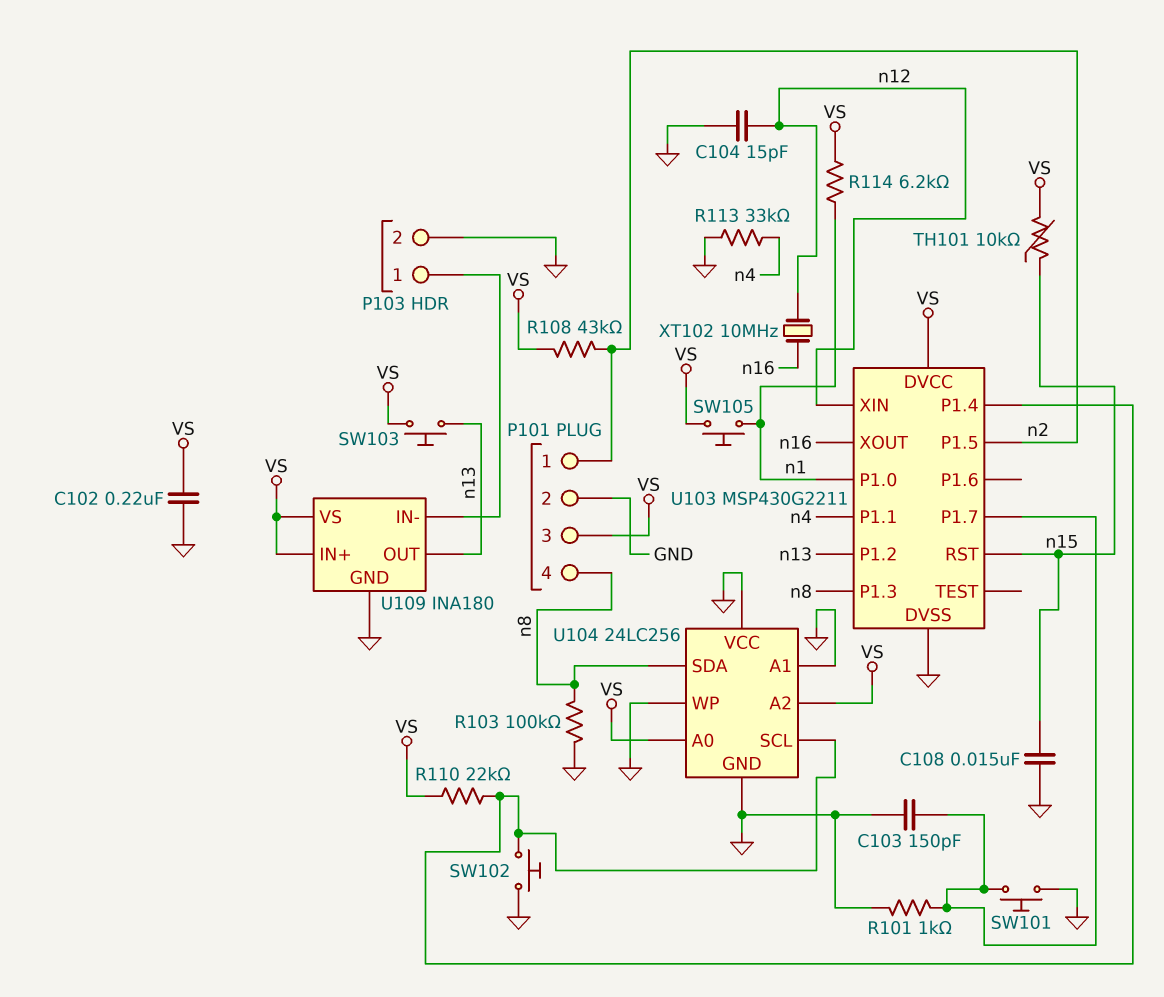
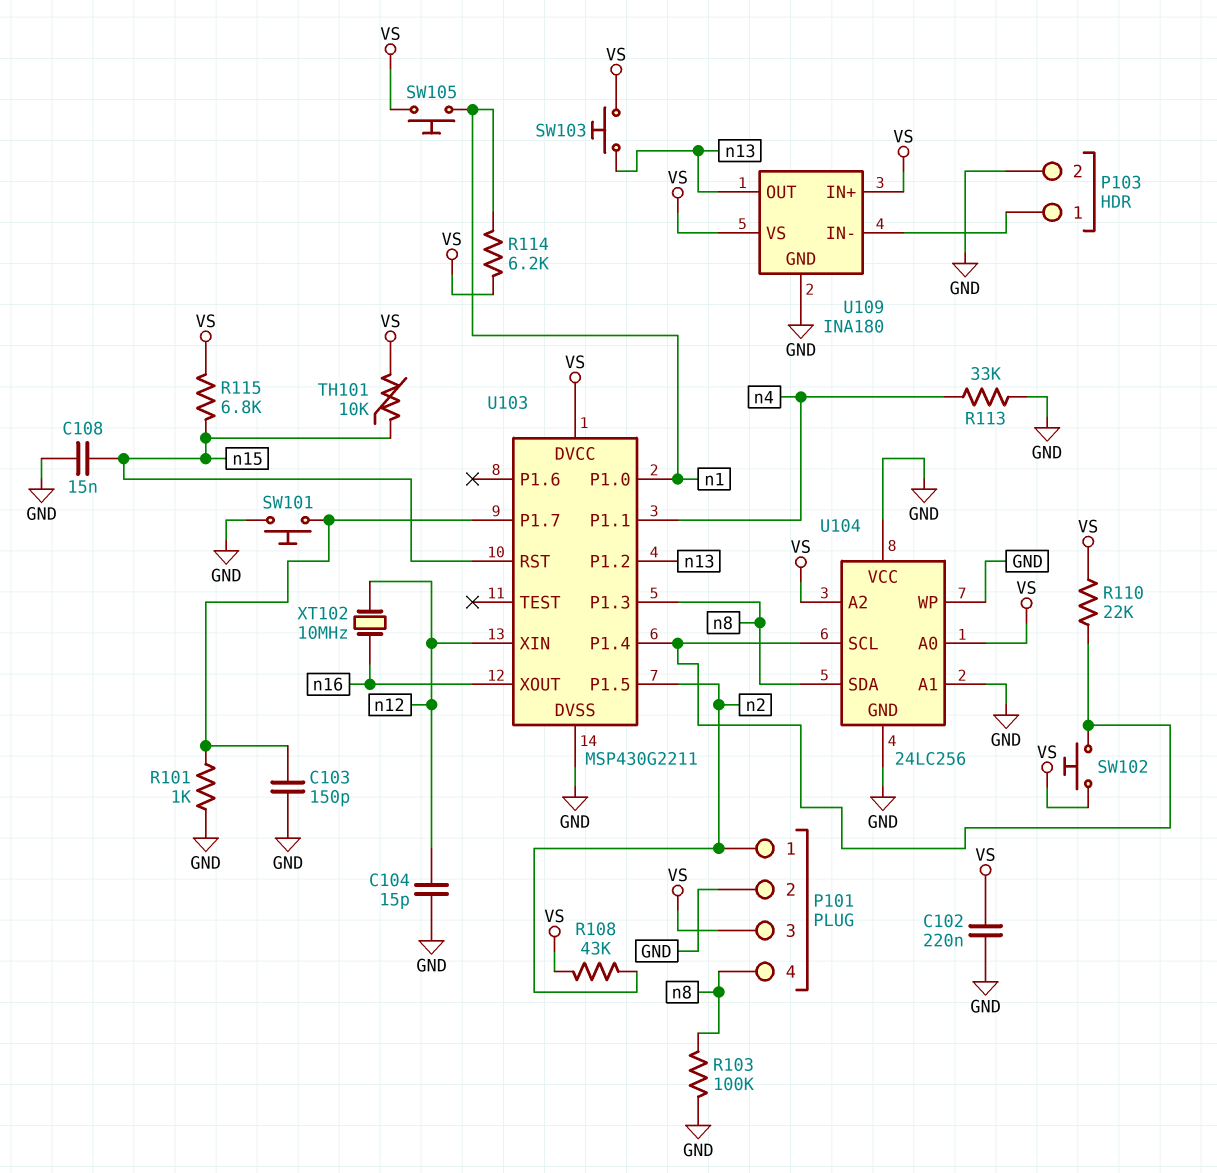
R115: none -> 6.8k (VS, n15)
SW102: button (GND, U103/P1.4) -> button (U103/P1.4, VS)

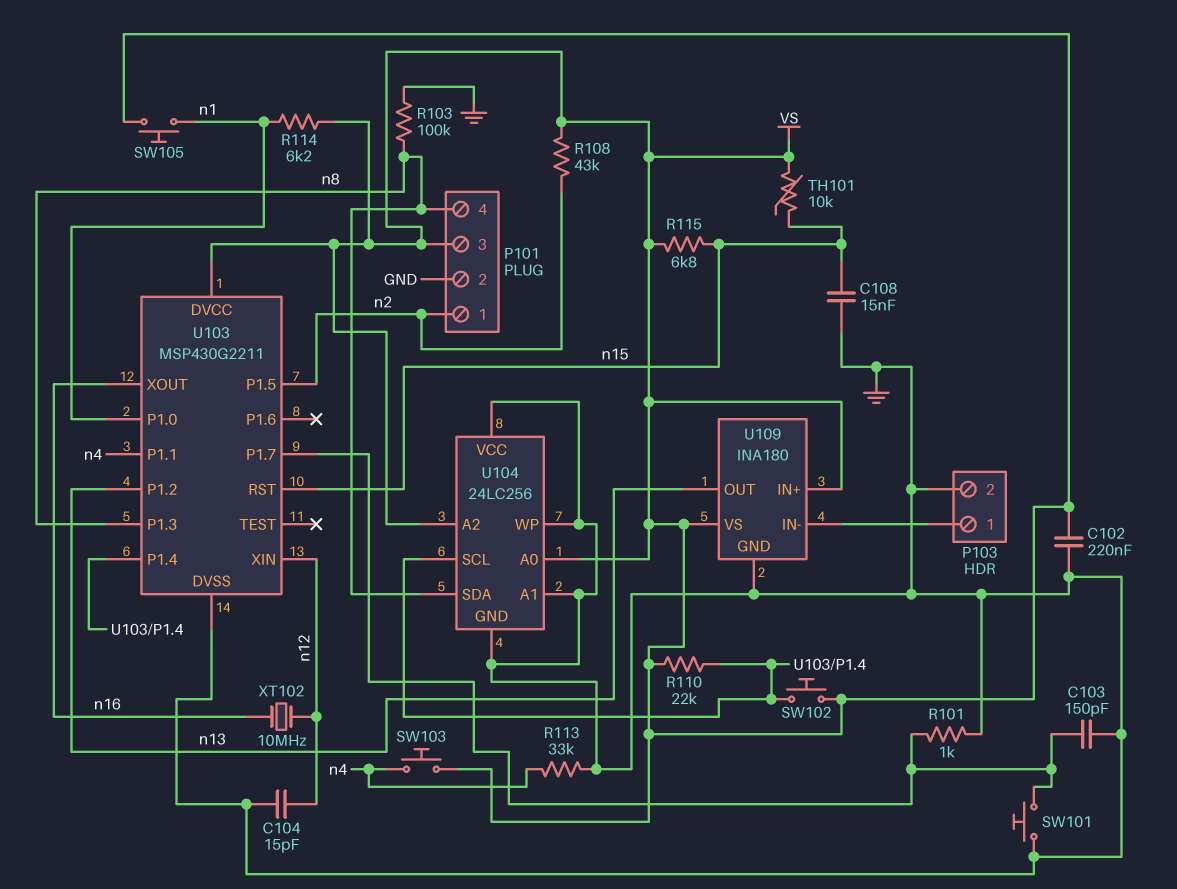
SW103: button (VS, n13) -> button (VS, n4)

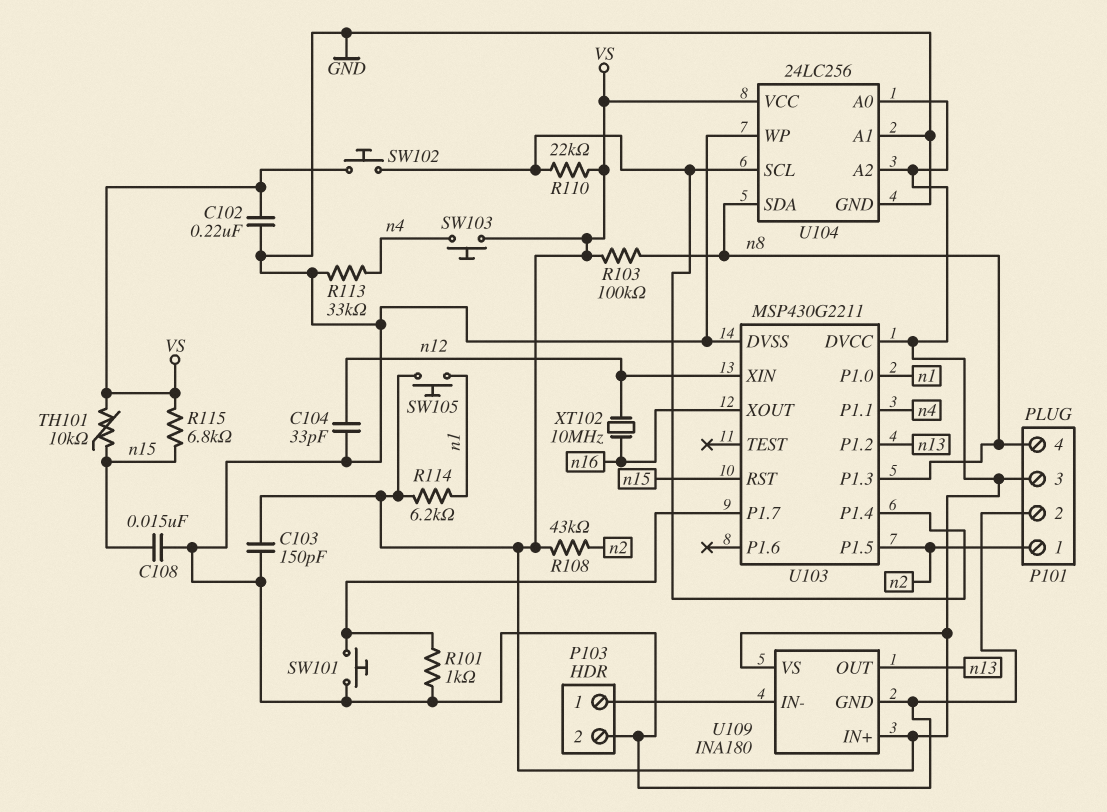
C103: 150pF (GND, U103/P1.7) -> 150pF (GND, VS)
C104: 15pF (GND, n12) -> 33pF (GND, n12)
R103: 100k (GND, n8) -> 100k (VS, n8)
U104 pin VCC: GND -> VS

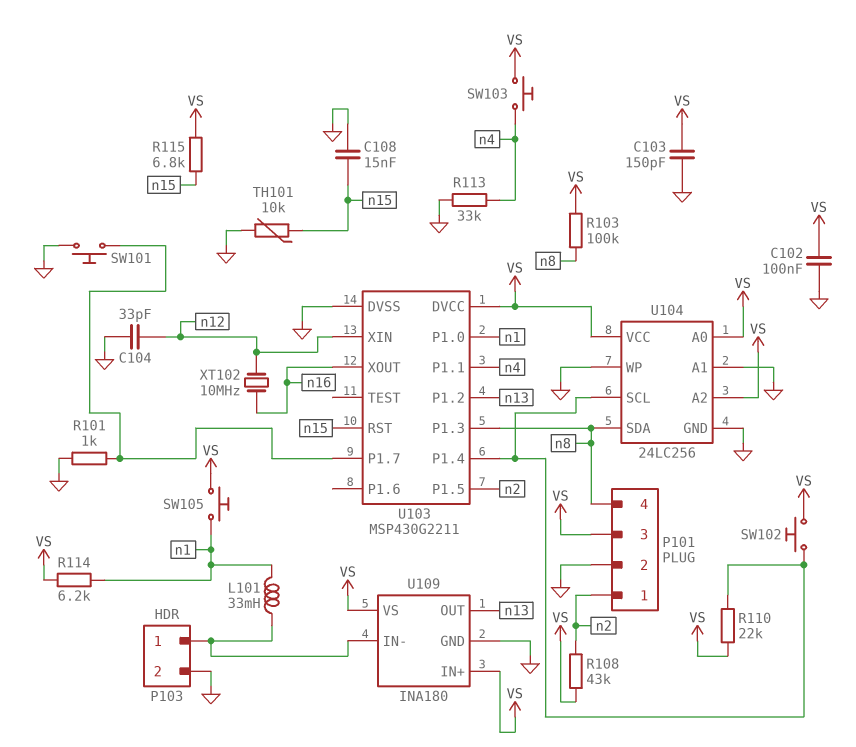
C102: 220nF (GND, VS) -> 100nF (GND, VS)
L101: none -> 33mH (P103/1, n1)
TH101: 10k (VS, n15) -> 10k (GND, n15)

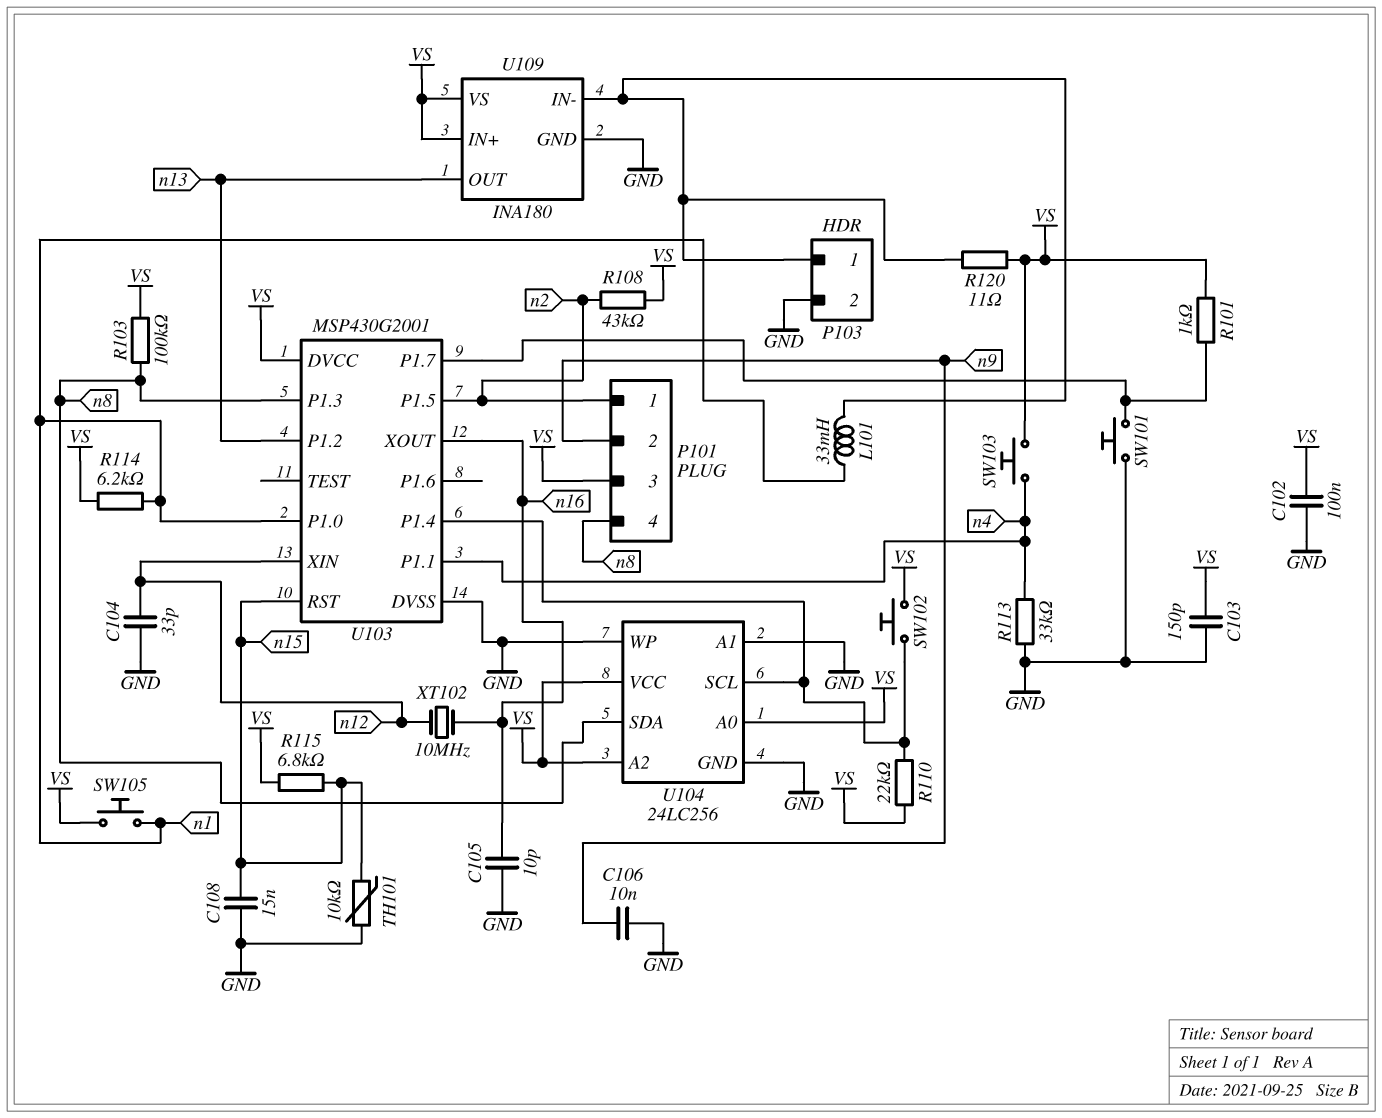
C105: none -> 10pF (GND, n16)
C106: none -> 10nF (GND, n9)
P101 pin 2: GND -> n9
R101: 1k (GND, U103/P1.7) -> 1k (U103/P1.7, VS)
R120: none -> 11 (P103/1, VS)
U103: MSP430G2211 -> MSP430G2001

